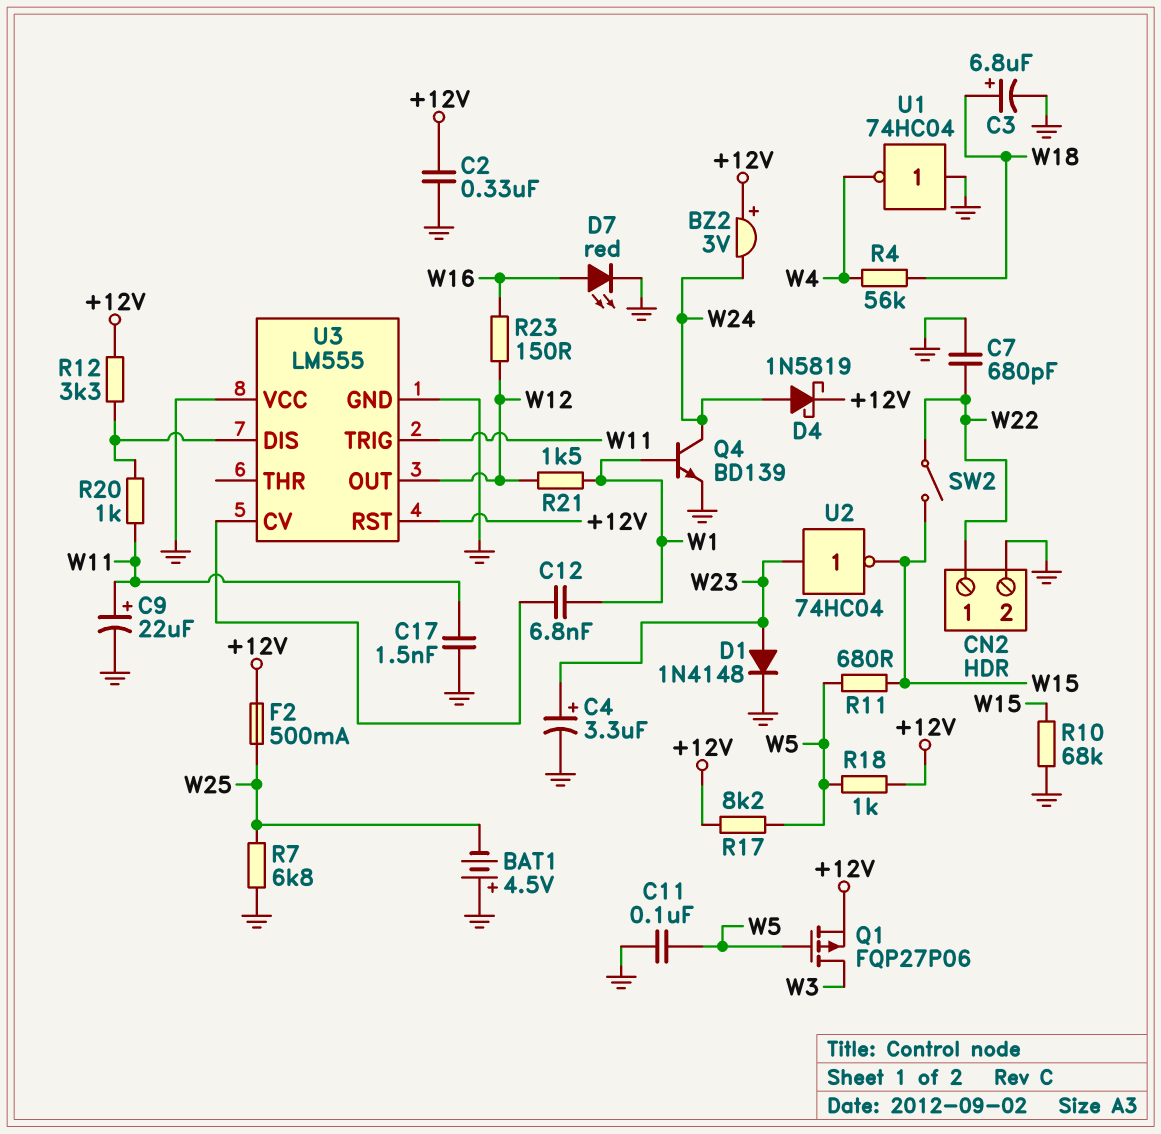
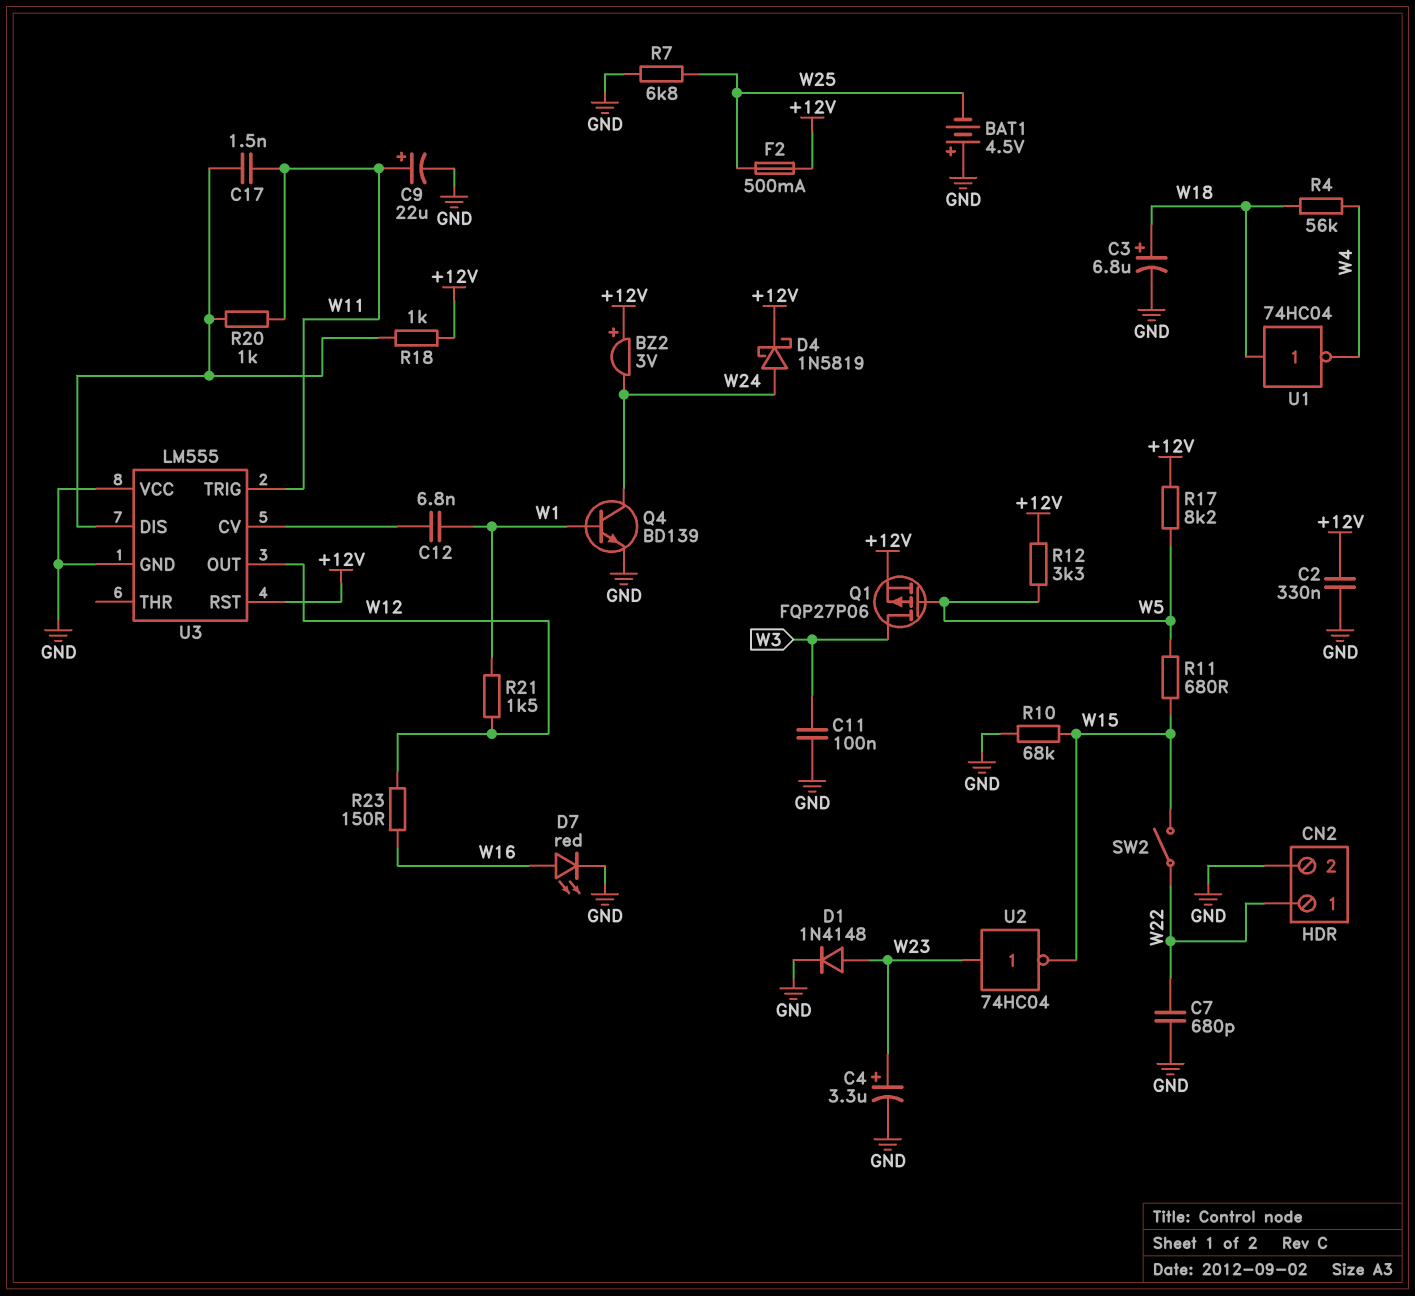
C11: 100nF (GND, W5) -> 100nF (GND, W3)
C17: 1.5nF (GND, W11) -> 1.5nF (U3/DIS, W11)
R12: 3.3k (+12V, U3/DIS) -> 3.3k (+12V, W5)
R18: 1k (+12V, W5) -> 1k (+12V, U3/DIS)
U1: NOT 74HC04 (in GND, out W4) -> NOT 74HC04 (in W18, out W4)

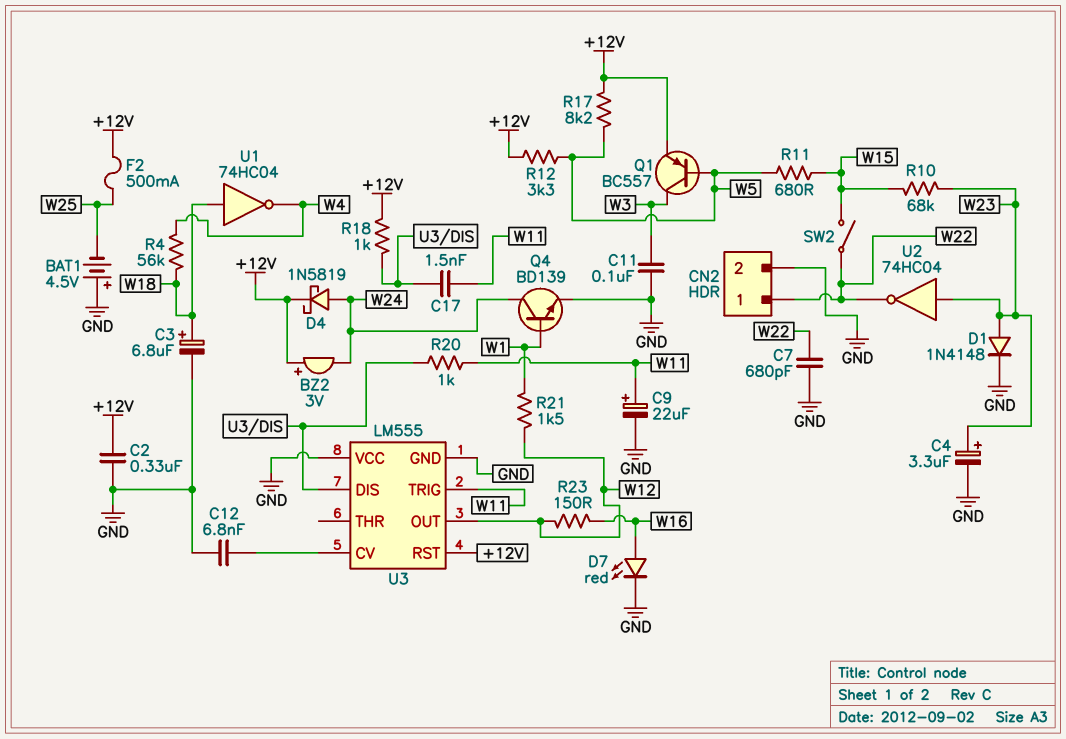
C12: 6.8nF (U3/CV, W1) -> 6.8nF (GND, U3/CV)
Q1: PMOS FQP27P06 (G W5, D W3, S +12V) -> PNP BC557 (B W5, C W3, E +12V)
R7: 6.8k (GND, W25) -> none
R10: 68k (GND, W15) -> 68k (W15, W23)
U2: NOT 74HC04 (in W23, out W15) -> NOT 74HC04 (in W23, out W22)

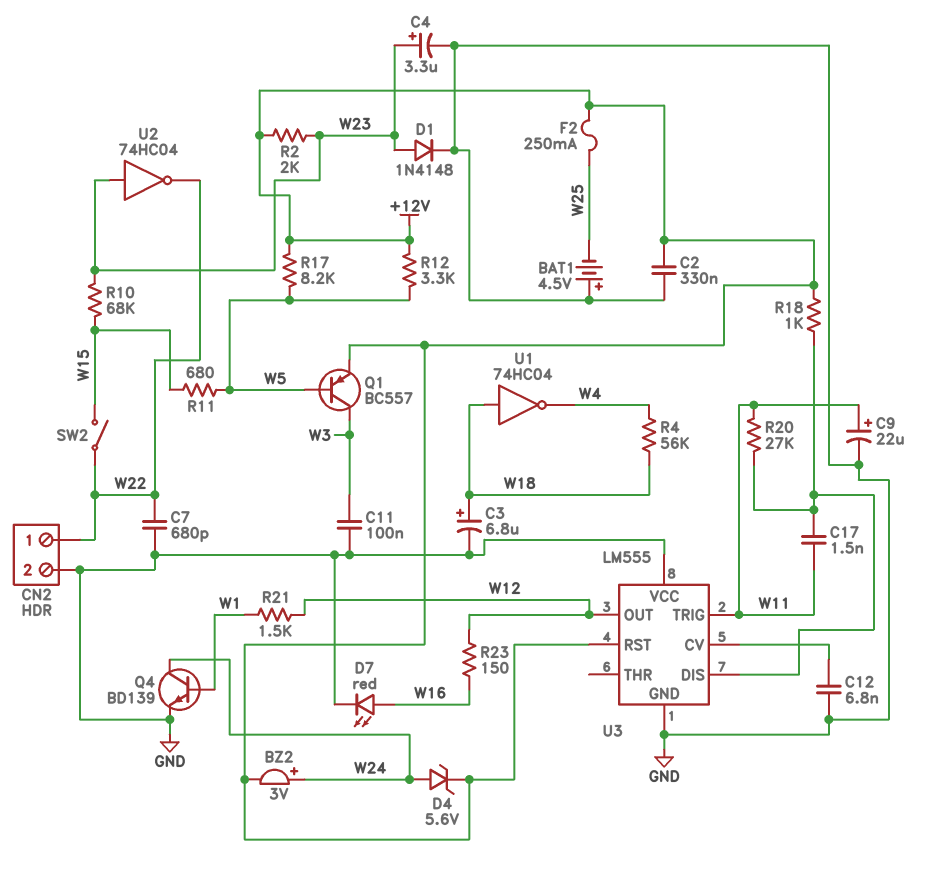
BZ2: buzzer 3V (plus +12V, minus W24) -> buzzer 3V (plus W24, minus +12V)
D4: schottky 1N5819 (A W24, K +12V) -> zener 5.6V (A W24, K +12V)
F2: 500mA (+12V, W25) -> 250mA (+12V, W25)
R2: none -> 2k (+12V, W23)
R20: 1k (U3/DIS, W11) -> 27k (U3/DIS, W11)

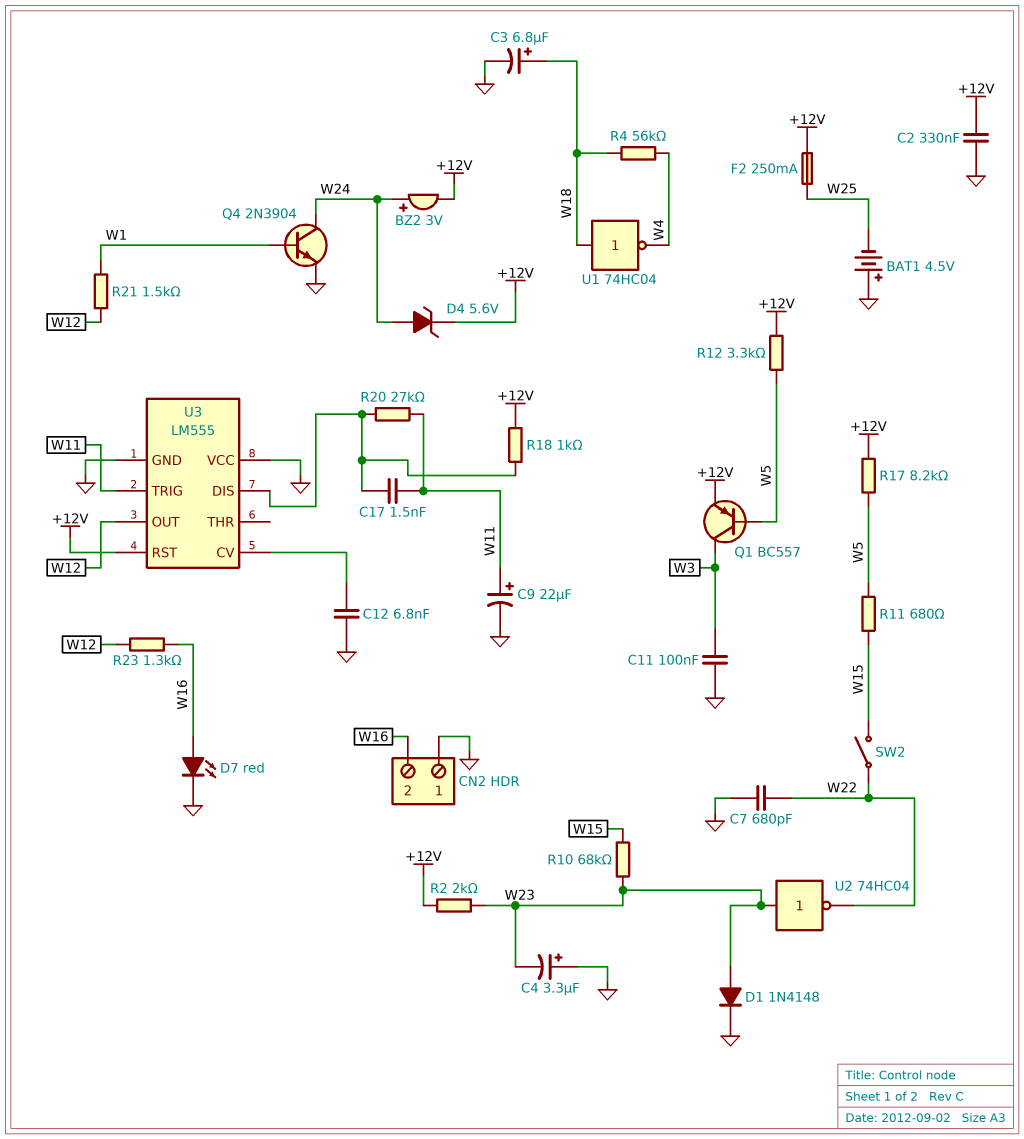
C4: 3.3uF (plus W23, minus GND) -> 3.3uF (plus GND, minus W23)
CN2 pin 1: W22 -> GND
CN2 pin 2: GND -> W16
Q4: NPN BD139 (B W1, C W24, E GND) -> NPN 2N3904 (B W1, C W24, E GND)
R23: 150 (W12, W16) -> 1.3k (W12, W16)

